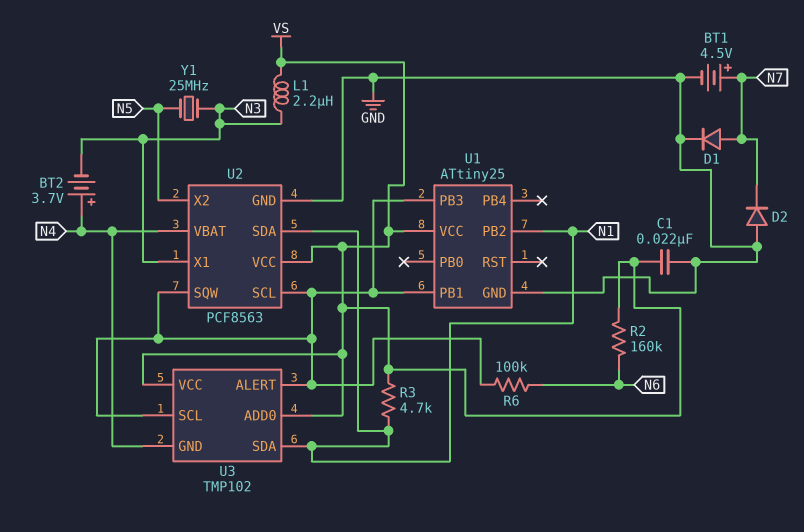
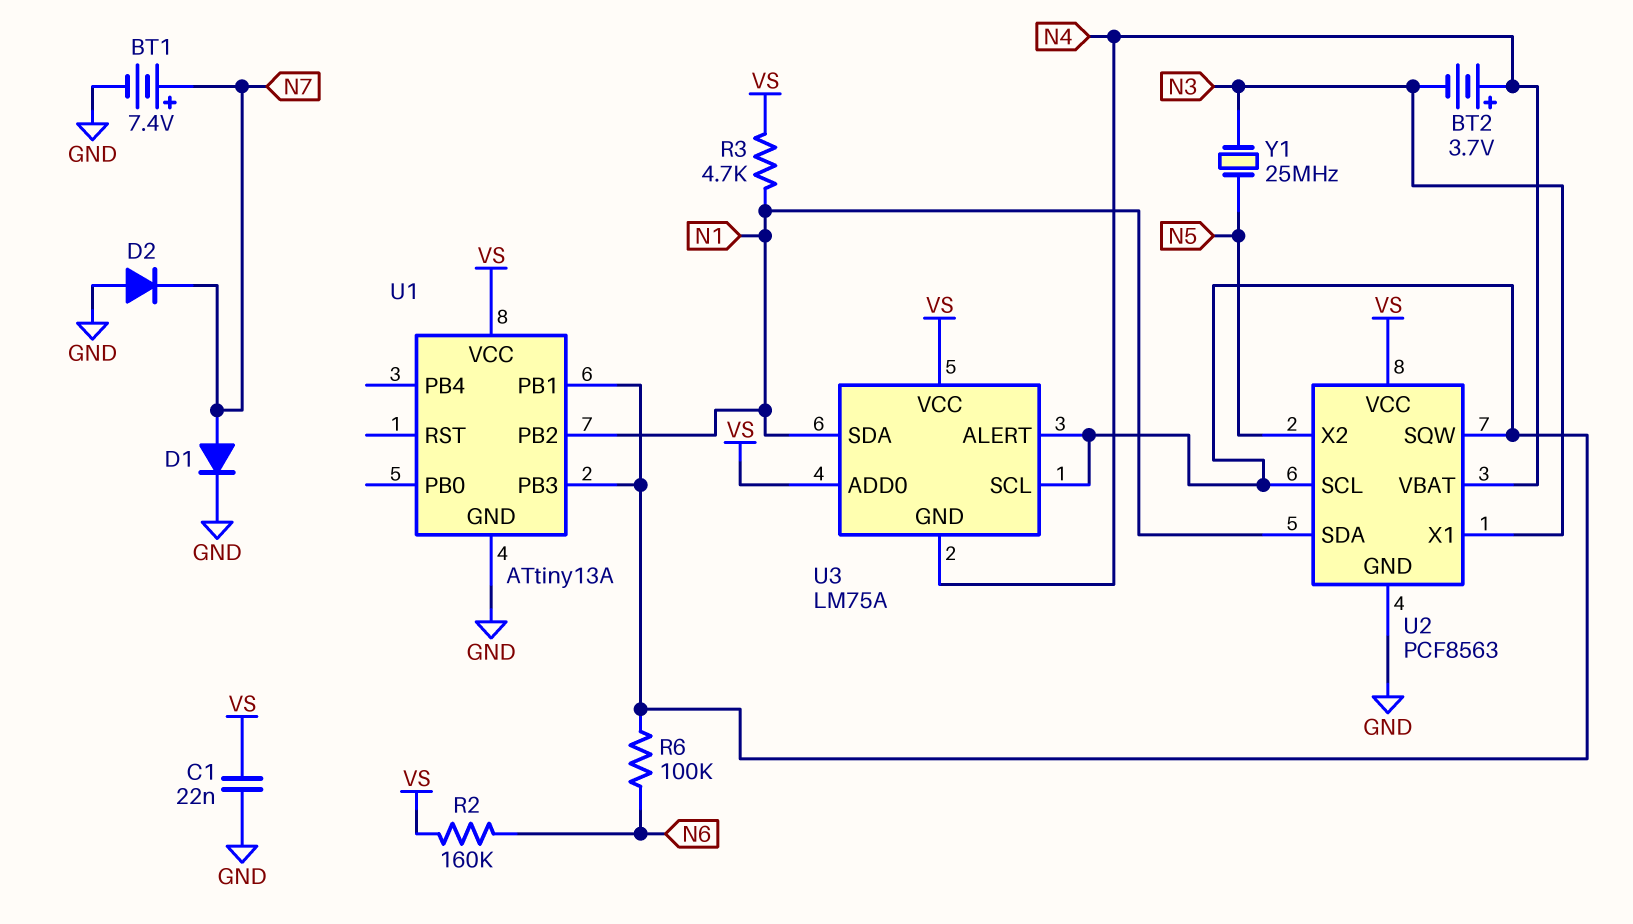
BT1: 4.5V (plus N7, minus GND) -> 7.4V (plus N7, minus GND)
L1: 2.2uH (N3, VS) -> none
U1: ATtiny25 -> ATtiny13A
U3: TMP102 -> LM75A

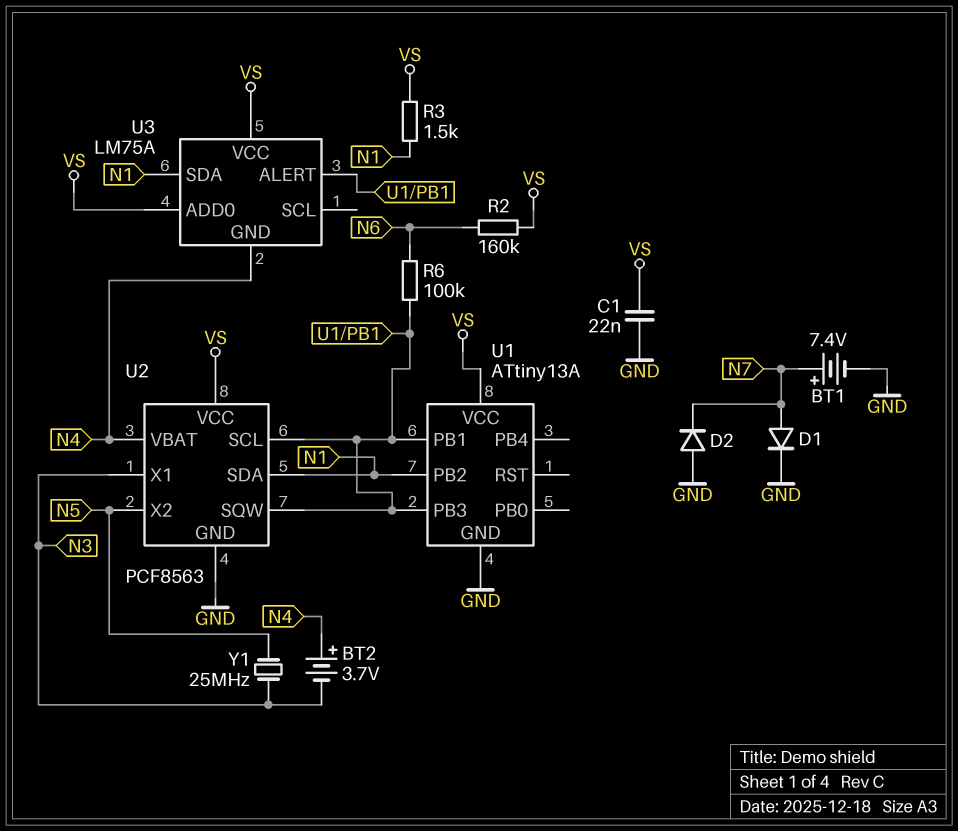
R3: 4.7k (N1, VS) -> 1.5k (N1, VS)
U3 pin SCL: U1/PB1 -> none

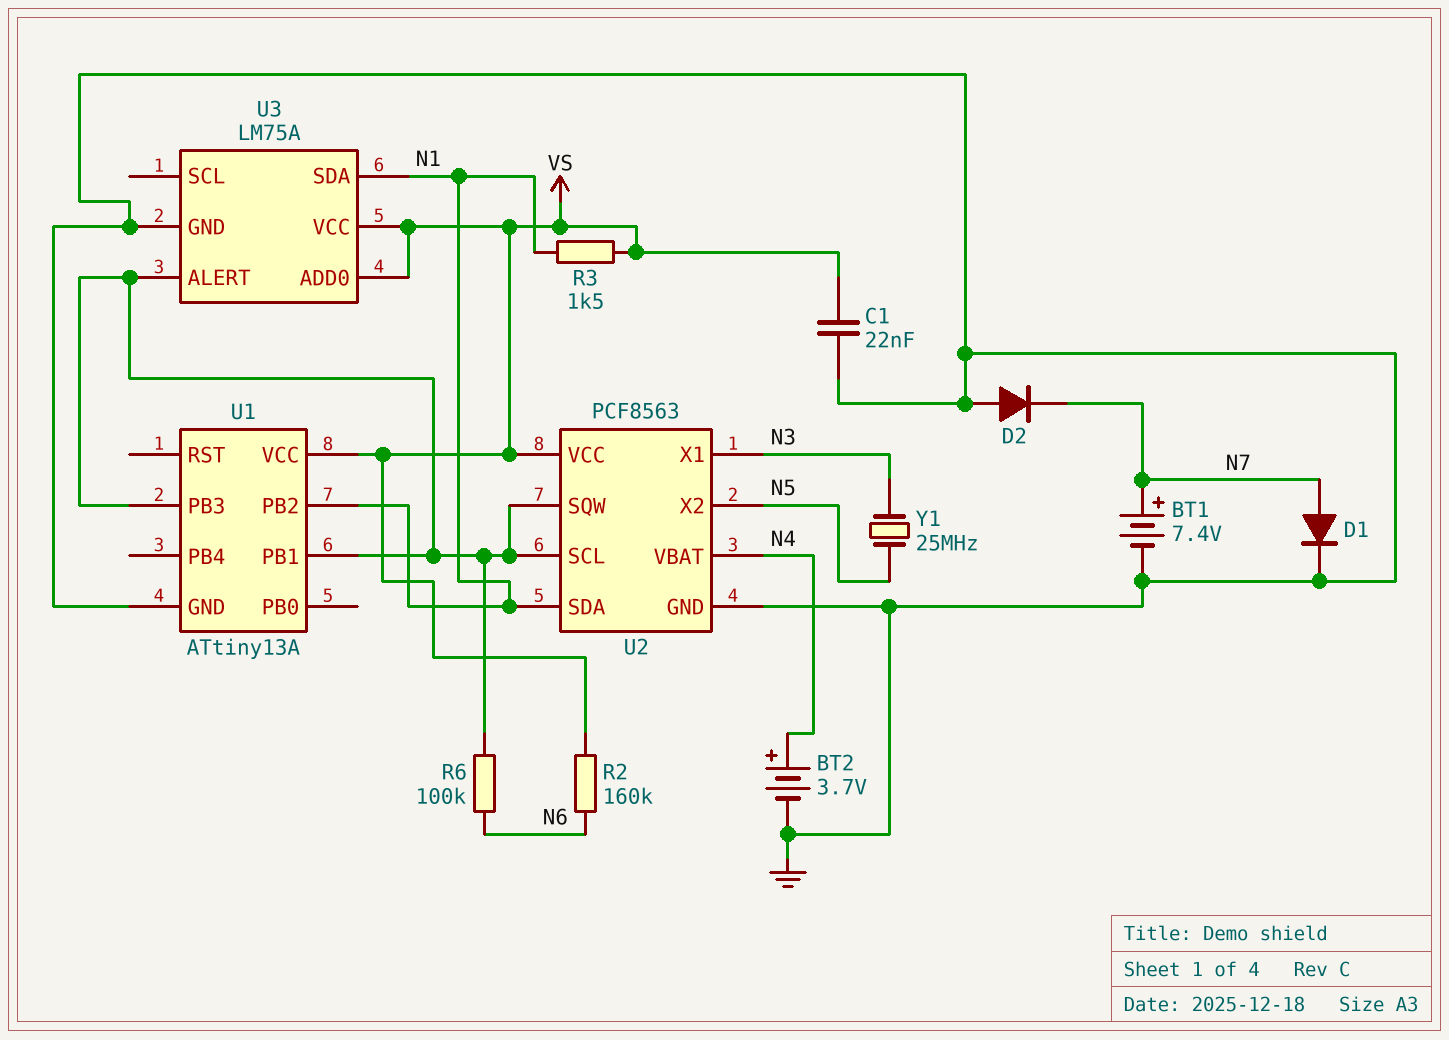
BT2: 3.7V (plus N4, minus N3) -> 3.7V (plus N4, minus GND)
U3 pin GND: N4 -> GND

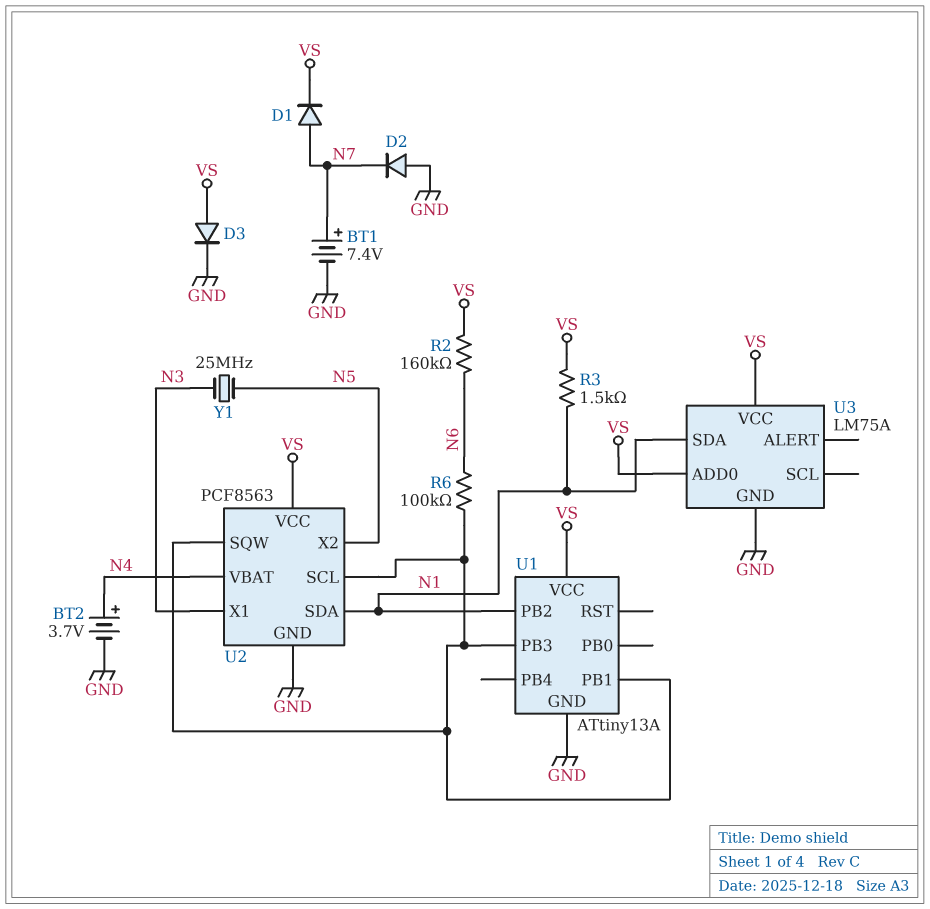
C1: 22nF (GND, VS) -> none
D1: diode (A N7, K GND) -> diode (A N7, K VS)
D3: none -> diode (A VS, K GND)
U3 pin ALERT: U1/PB1 -> none

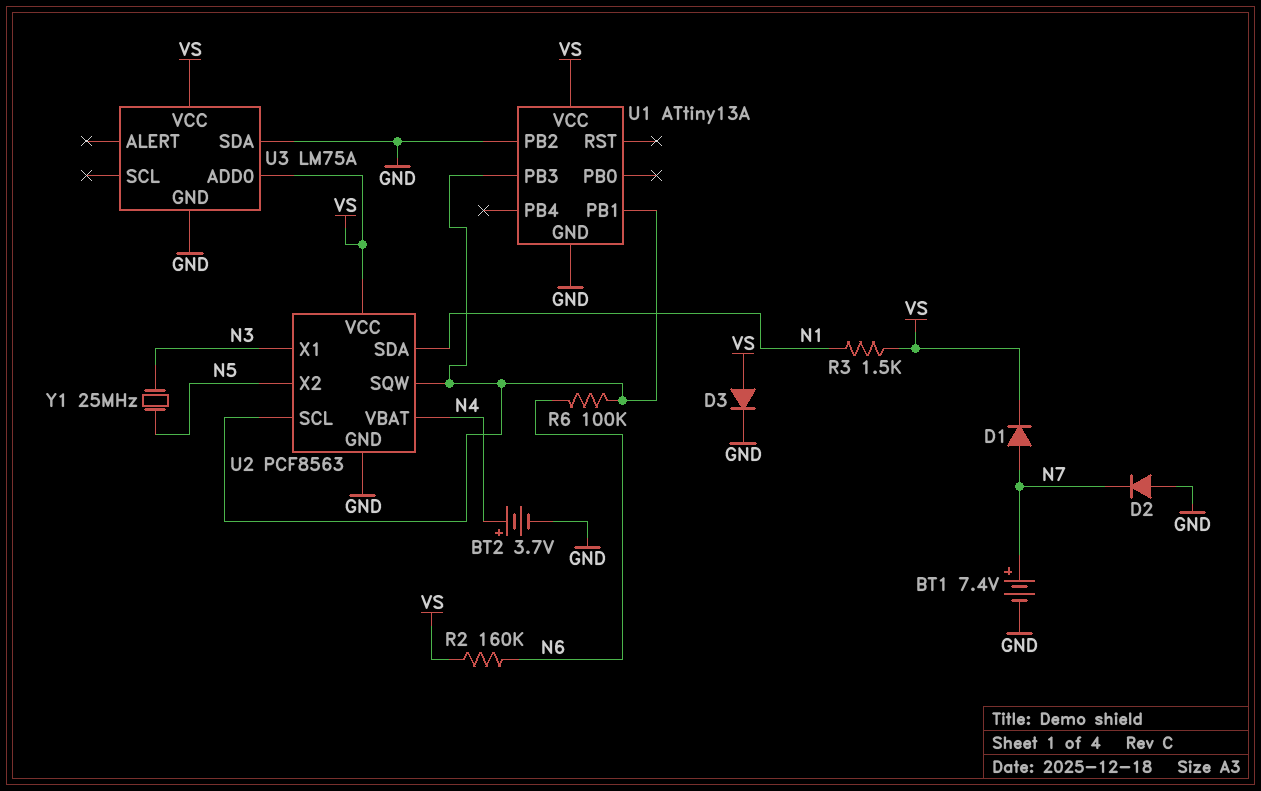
U1 pin PB2: N1 -> GND
U3 pin SDA: N1 -> GND

